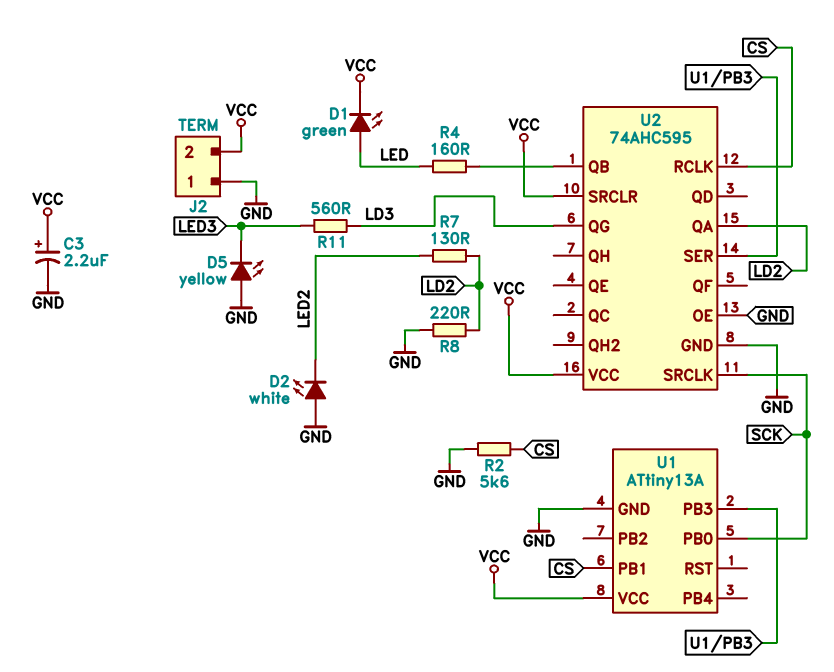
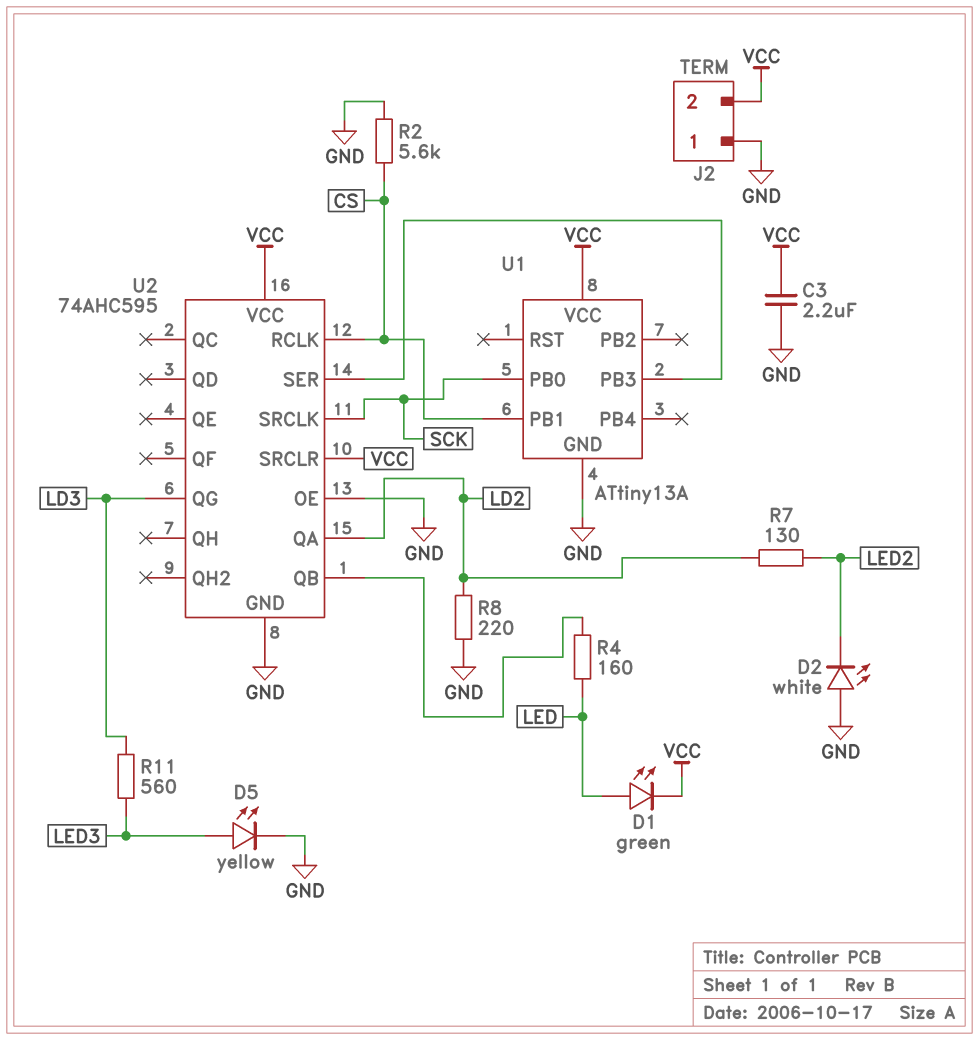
C3: 2.2uF (plus VCC, minus GND) -> 2.2uF (GND, VCC)
D5: LED yellow (A GND, K LED3) -> LED yellow (A LED3, K GND)

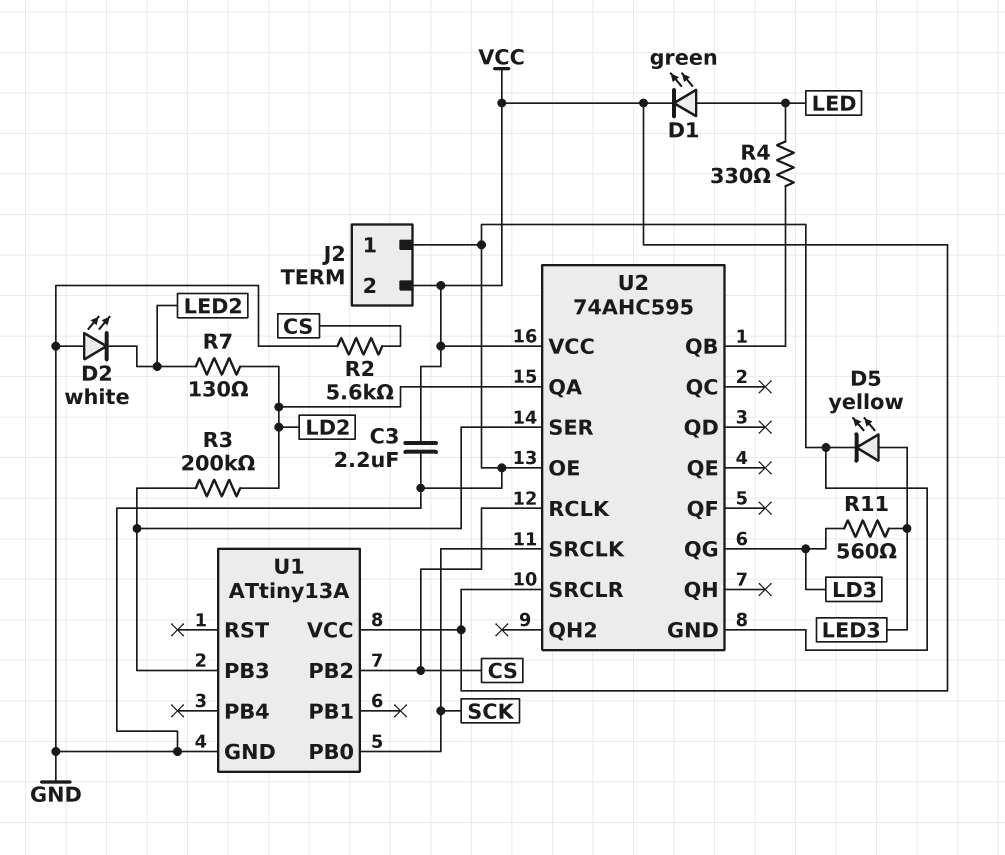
R3: none -> 200k (LD2, U1/PB3)
R4: 160 (LED, U2/QB) -> 330 (LED, U2/QB)
R8: 220 (GND, LD2) -> none
U1 pin PB1: CS -> none
U1 pin PB2: none -> CS

